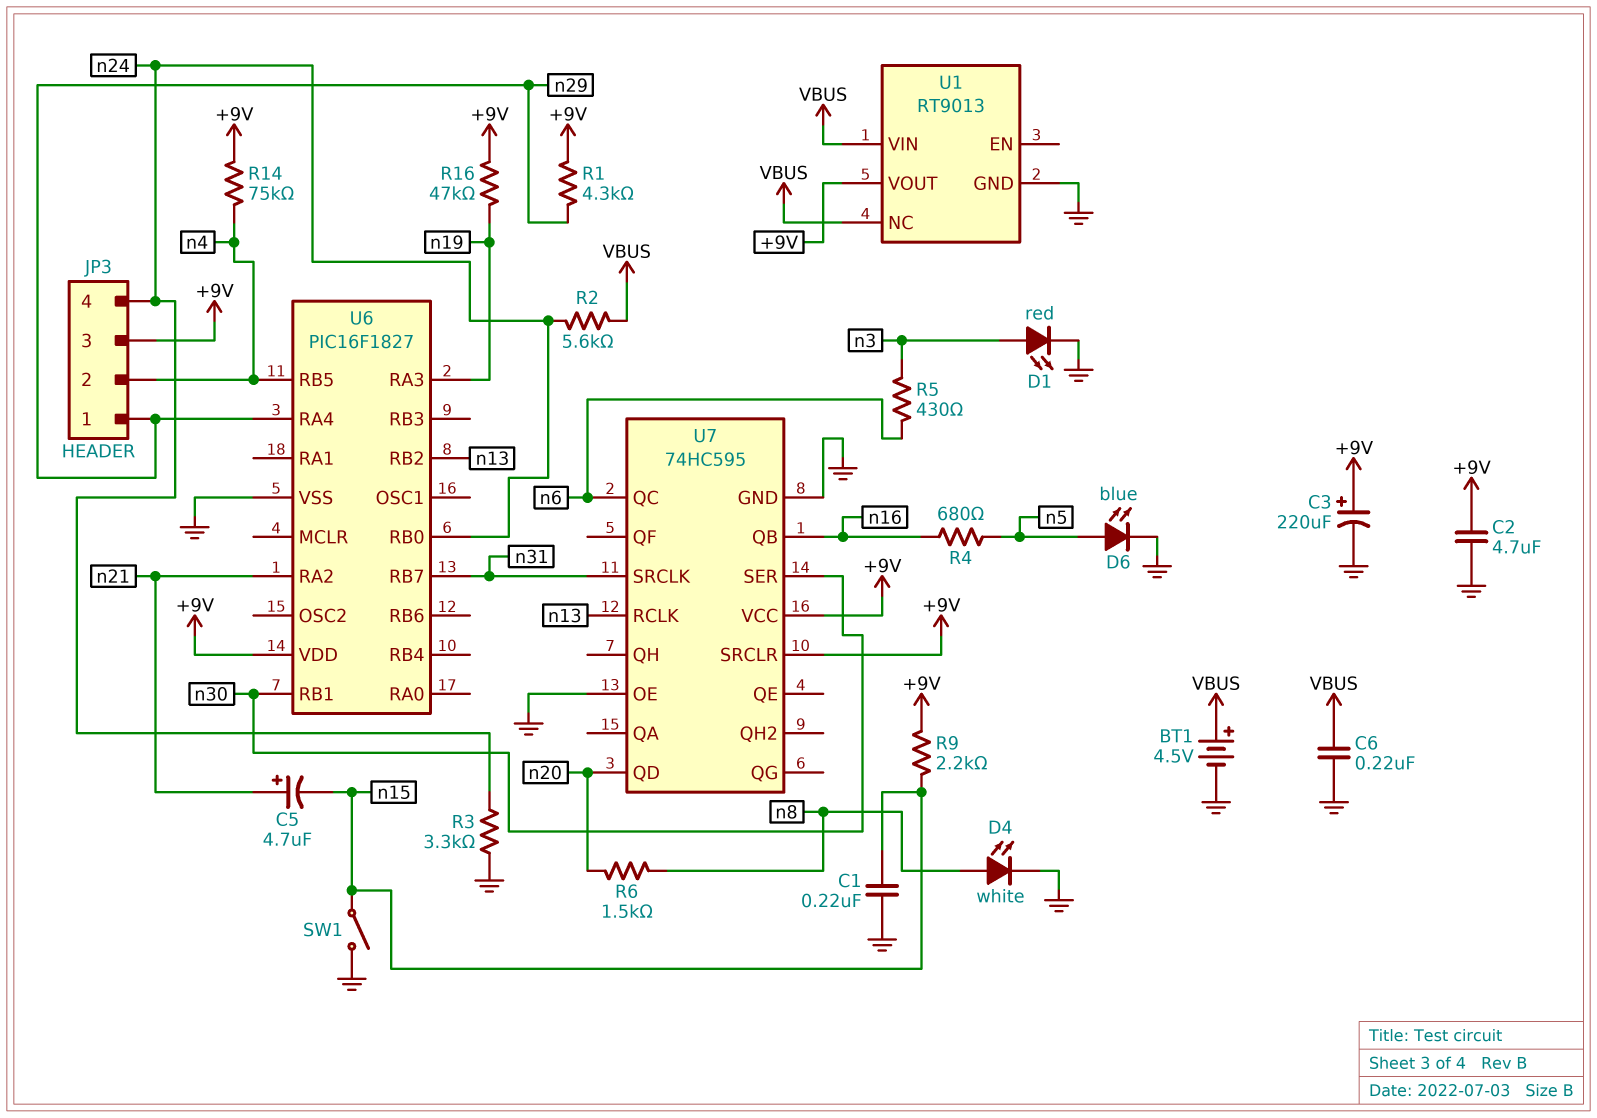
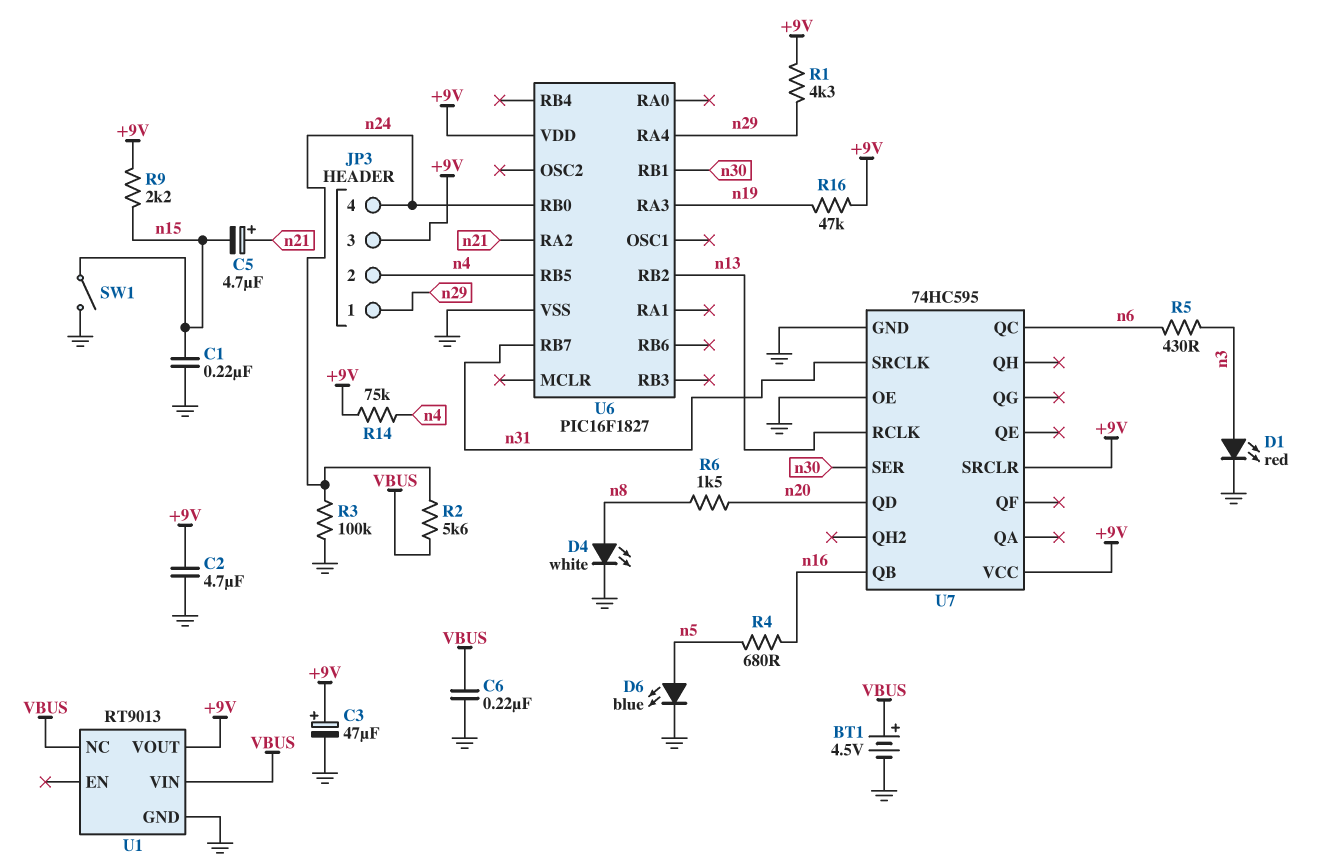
C3: 220uF (plus +9V, minus GND) -> 47uF (plus +9V, minus GND)
R3: 3.3k (GND, n24) -> 100k (GND, n24)

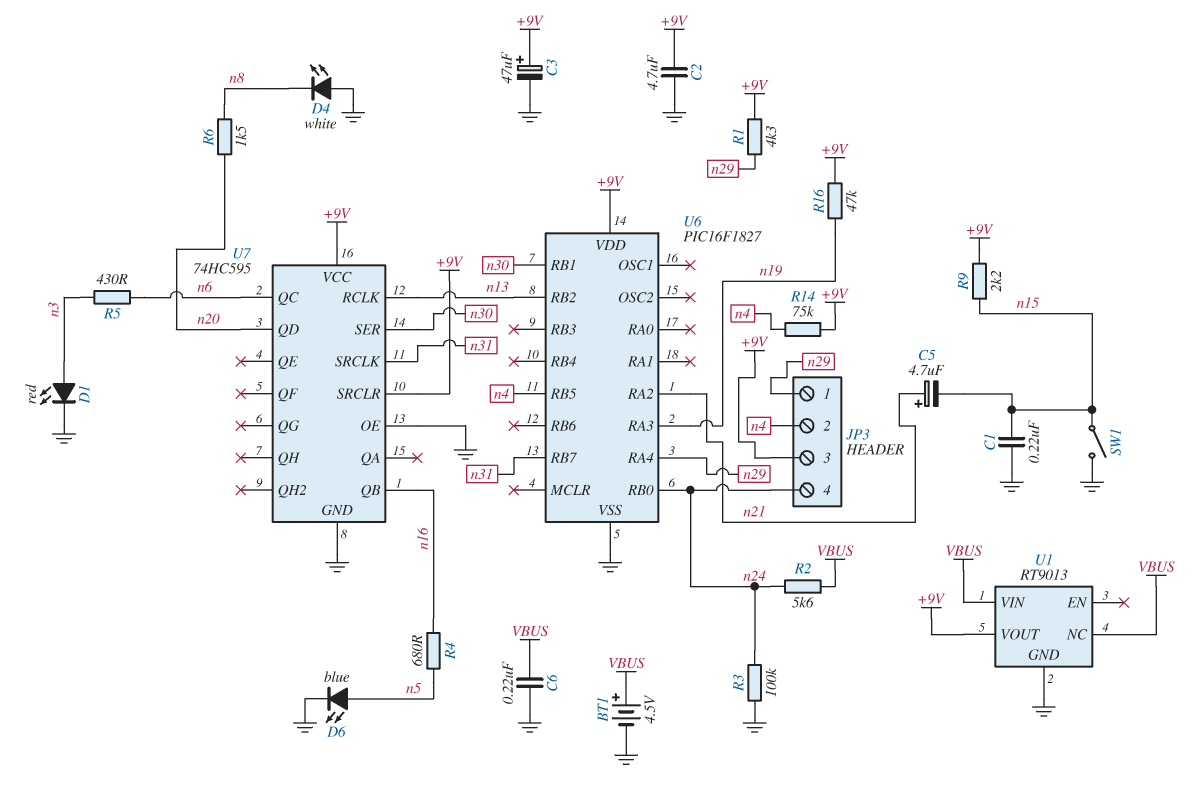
D4: LED white (A n8, K GND) -> LED white (A GND, K n8)

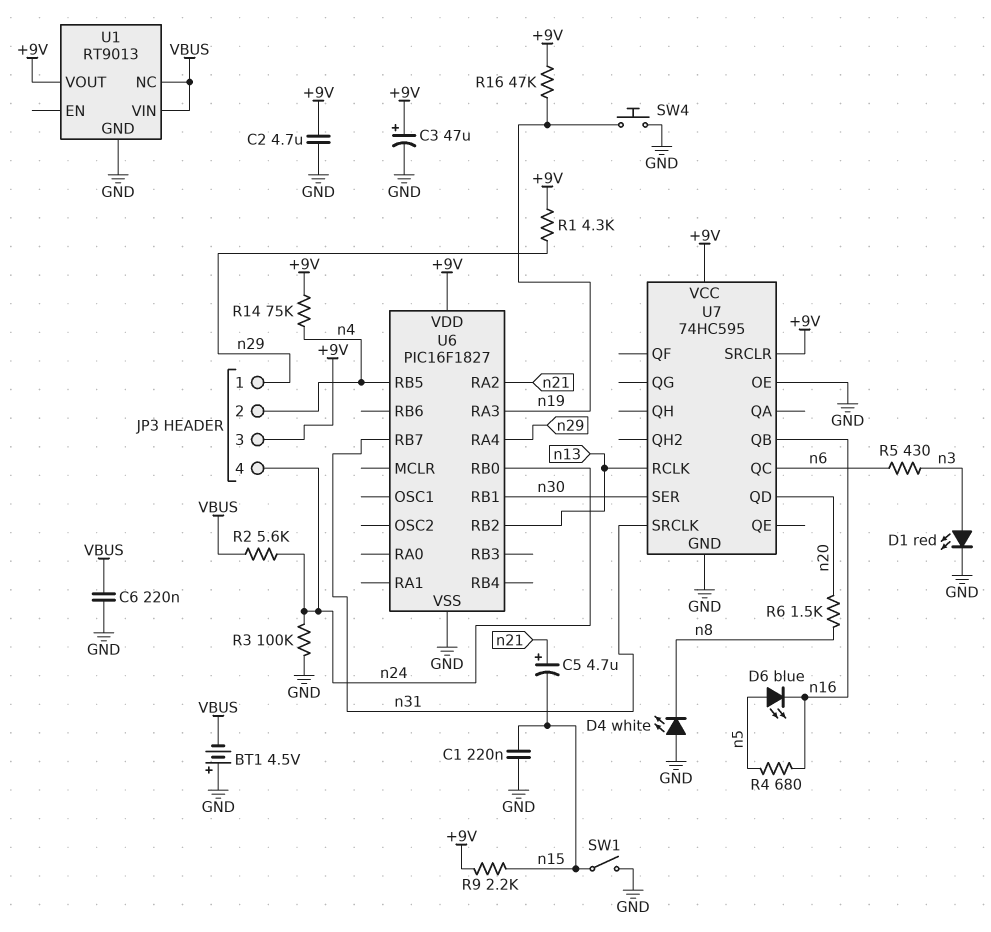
BT1: 4.5V (plus VBUS, minus GND) -> 4.5V (plus GND, minus VBUS)
D6: LED blue (A n5, K GND) -> LED blue (A n5, K n16)
SW4: none -> button (GND, n19)

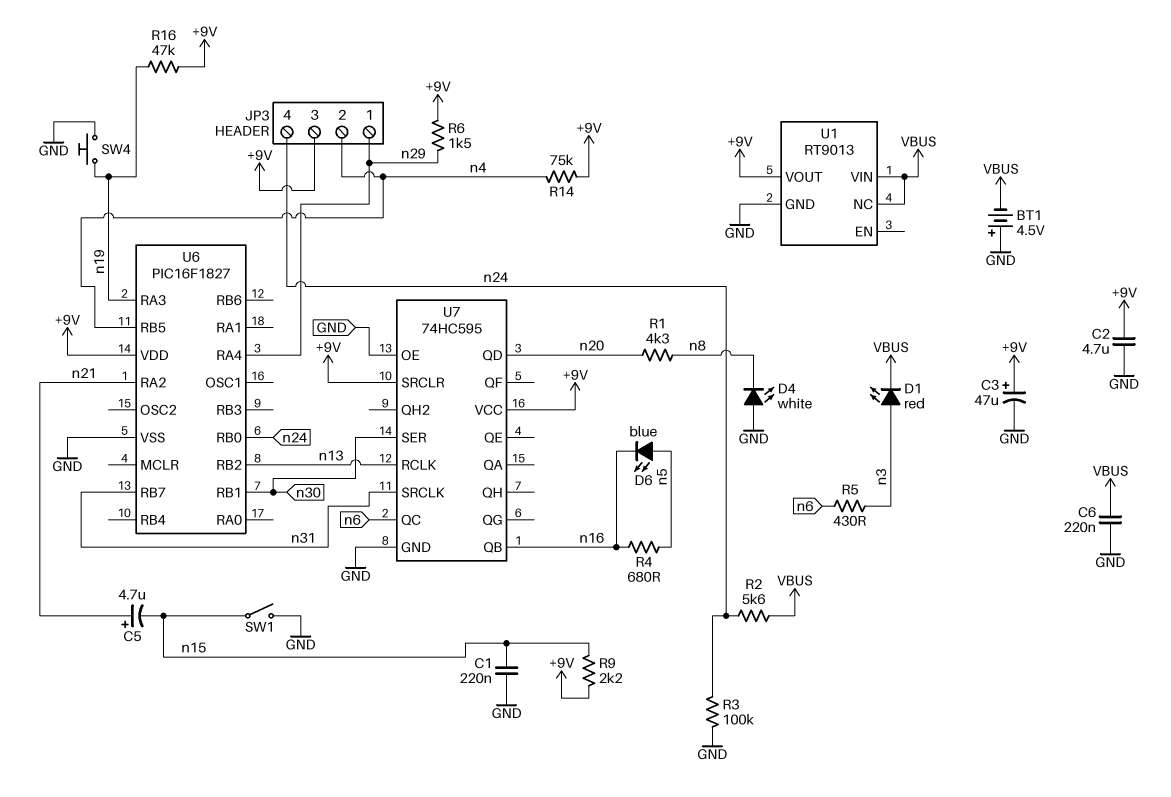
D1: LED red (A n3, K GND) -> LED red (A n3, K VBUS)
R1: 4.3k (+9V, n29) -> 4.3k (n8, n20)
R6: 1.5k (n8, n20) -> 1.5k (+9V, n29)

